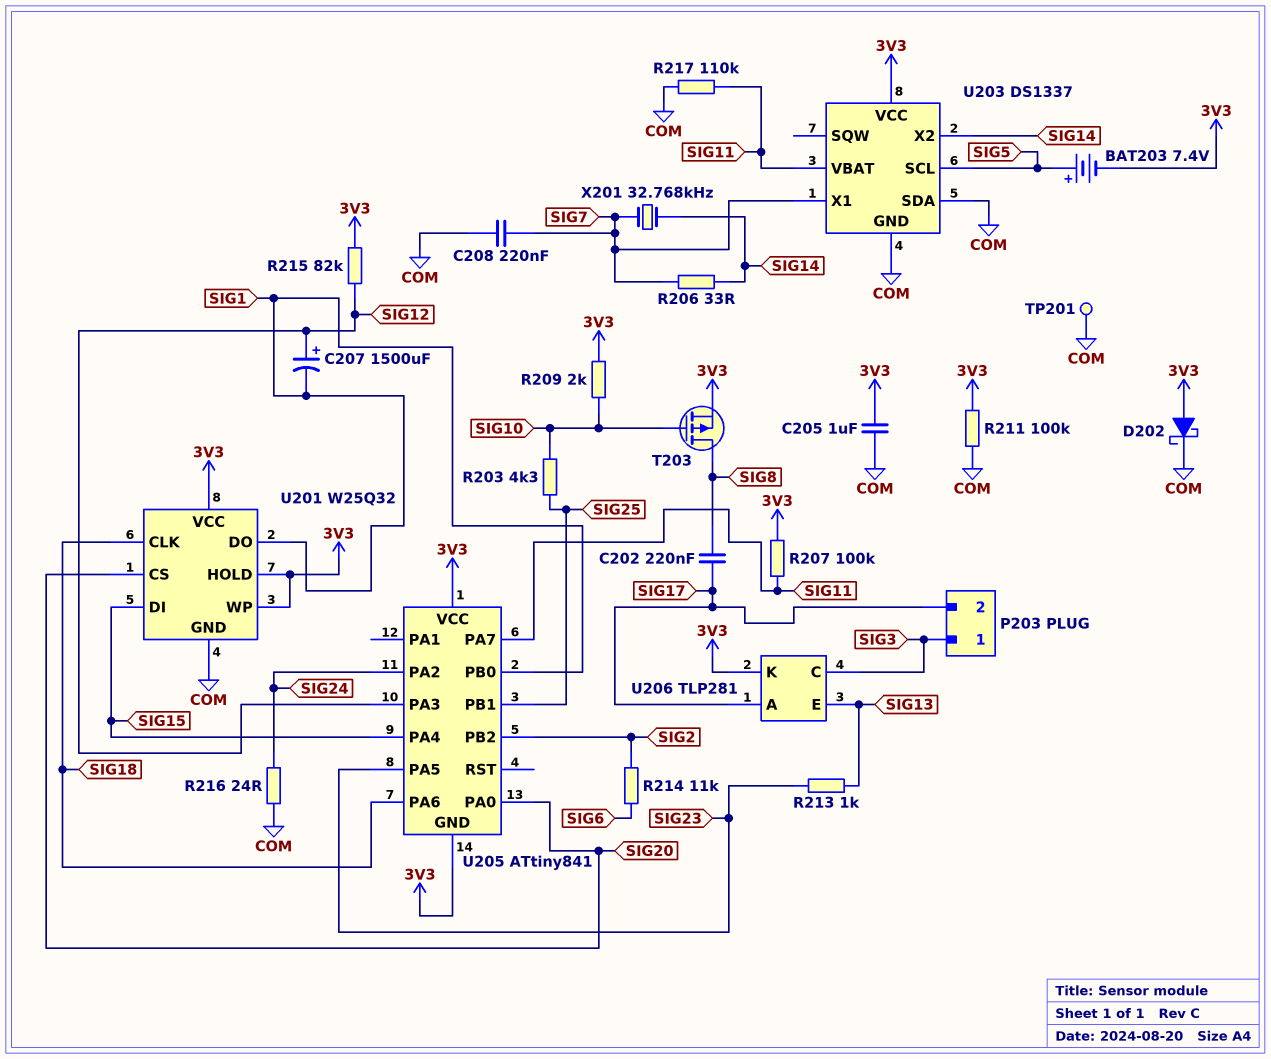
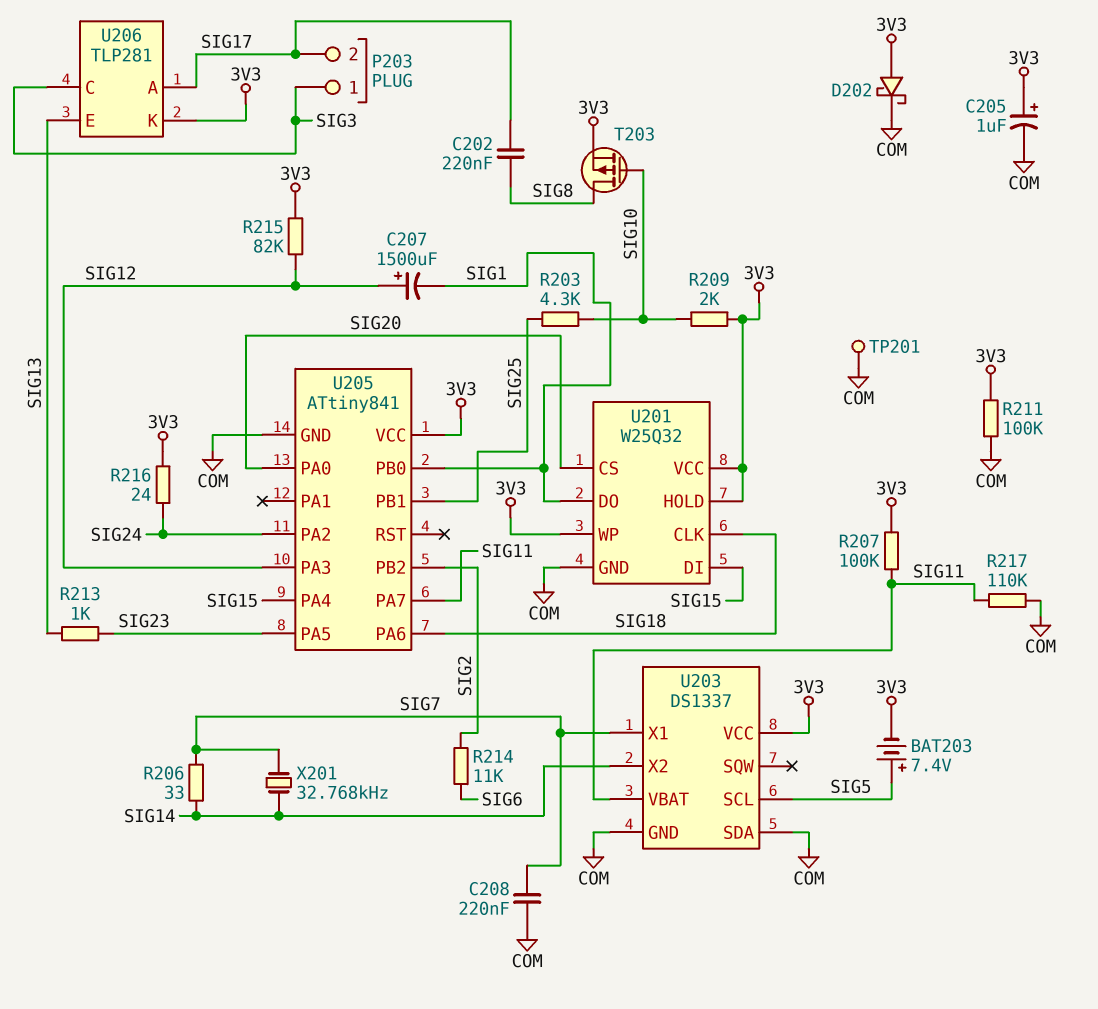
C205: 1uF (3V3, COM) -> 1uF (plus 3V3, minus COM)
R216: 24 (COM, SIG24) -> 24 (3V3, SIG24)
U205 pin GND: 3V3 -> COM

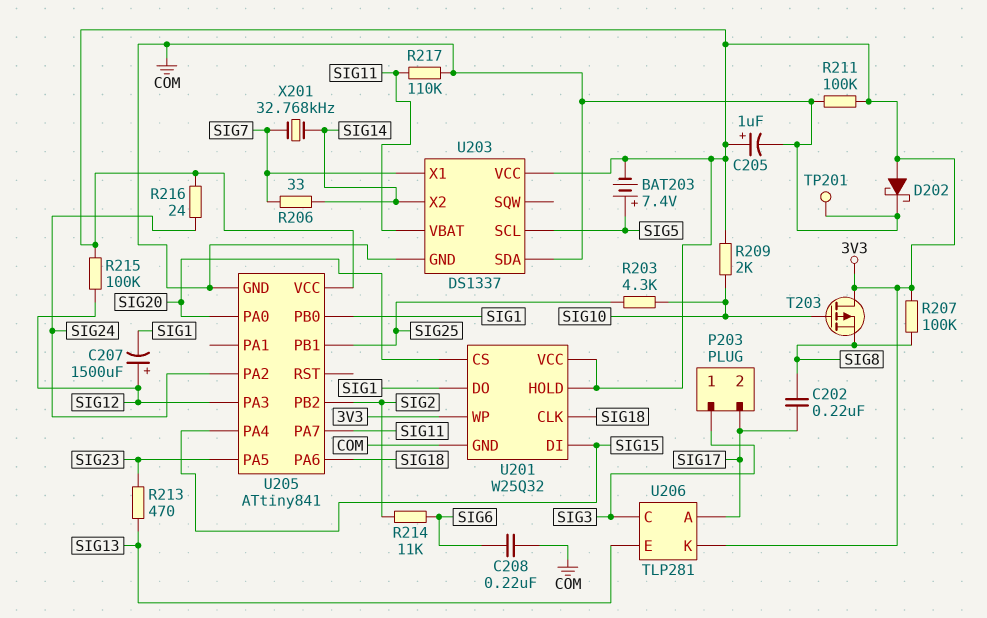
C208: 220nF (COM, SIG7) -> 220nF (COM, SIG6)
R207: 100k (3V3, SIG11) -> 100k (3V3, SIG8)
R213: 1k (SIG13, SIG23) -> 470 (SIG13, SIG23)
R215: 82k (3V3, SIG12) -> 100k (3V3, SIG12)
T203: PMOS (G SIG10, D SIG8, S 3V3) -> PMOS (G SIG10, D 3V3, S SIG8)

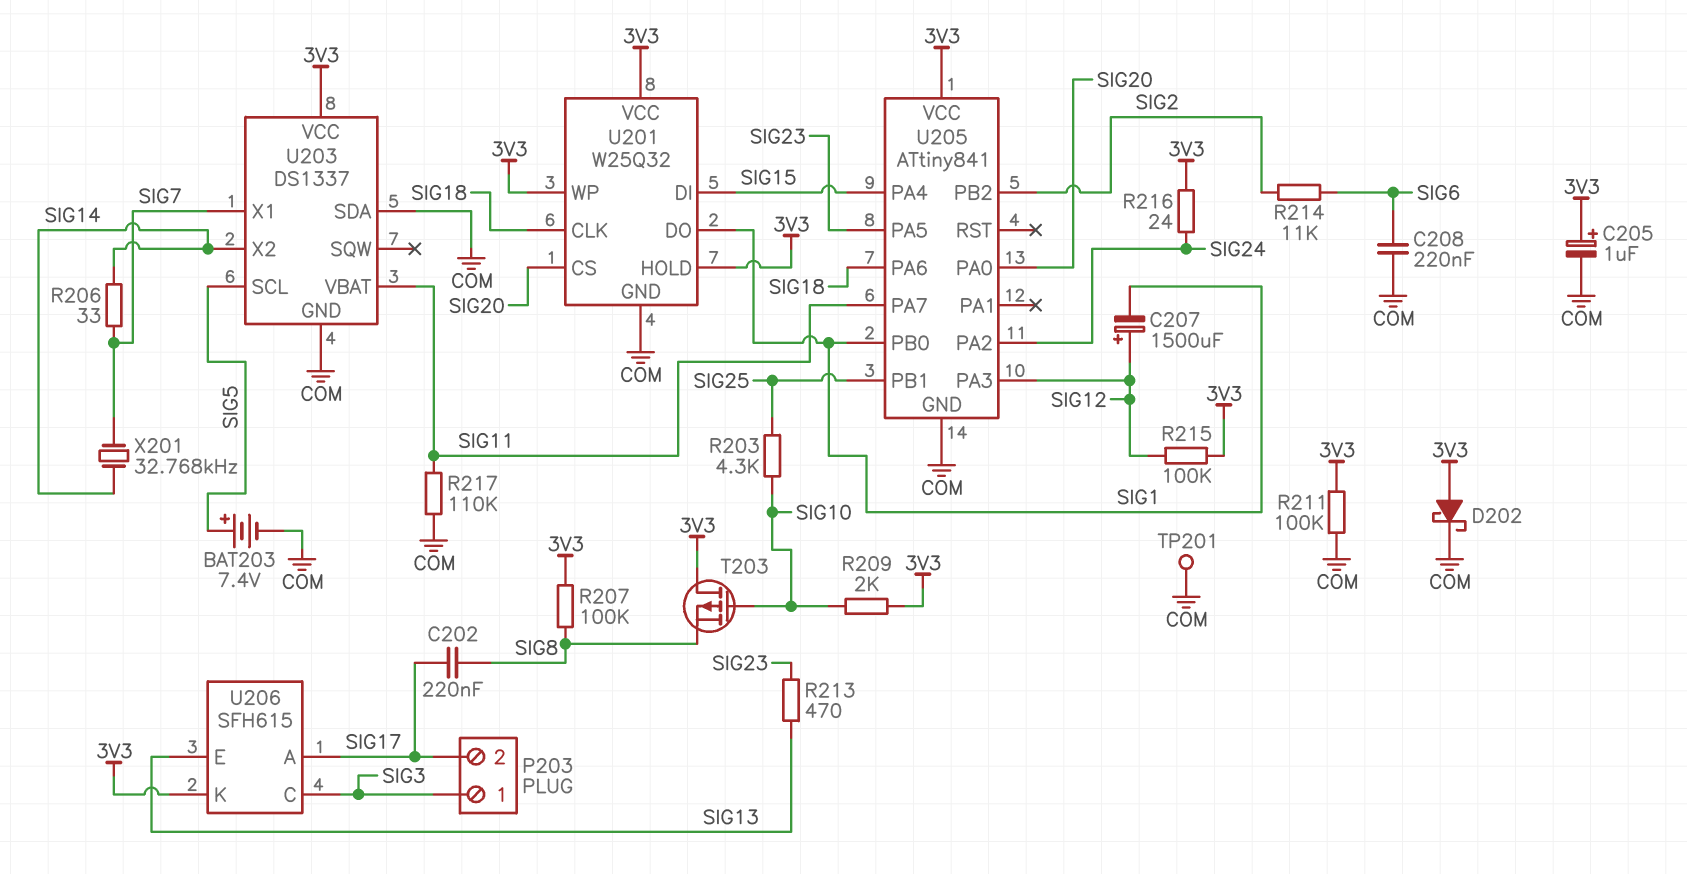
BAT203: 7.4V (plus SIG5, minus 3V3) -> 7.4V (plus SIG5, minus COM)
U206: TLP281 -> SFH615

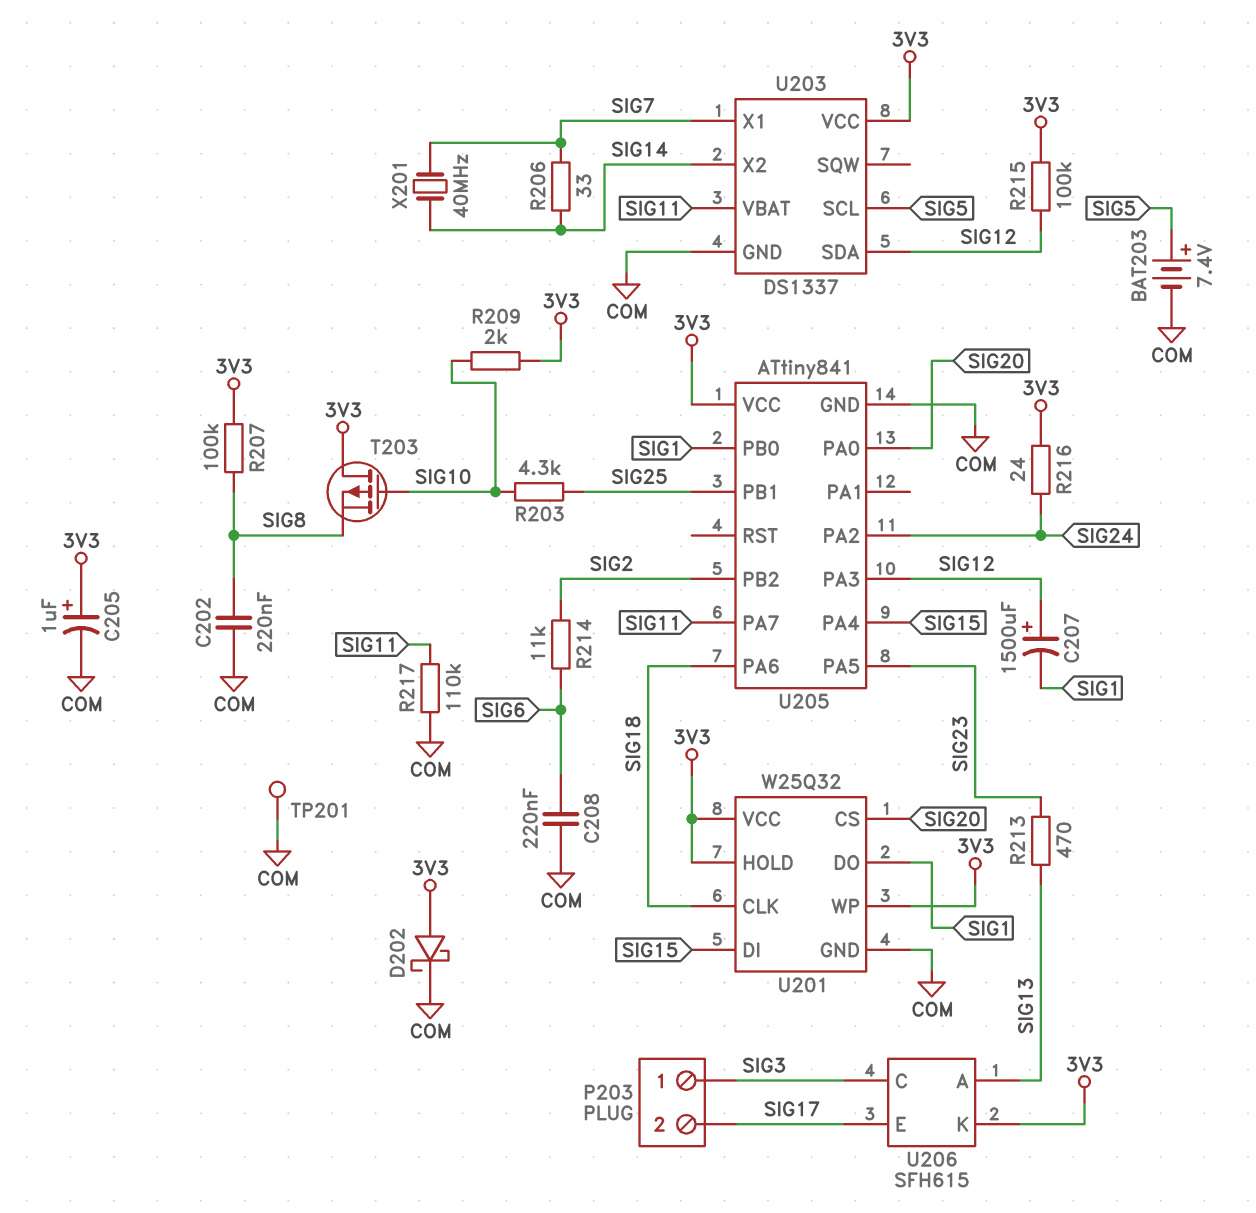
C202: 220nF (SIG8, SIG17) -> 220nF (COM, SIG8)
R211: 100k (3V3, COM) -> none
U203 pin SDA: COM -> SIG12
U206 pin A: SIG17 -> SIG13
U206 pin E: SIG13 -> SIG17
X201: 32.768kHz (SIG7, SIG14) -> 40MHz (SIG7, SIG14)

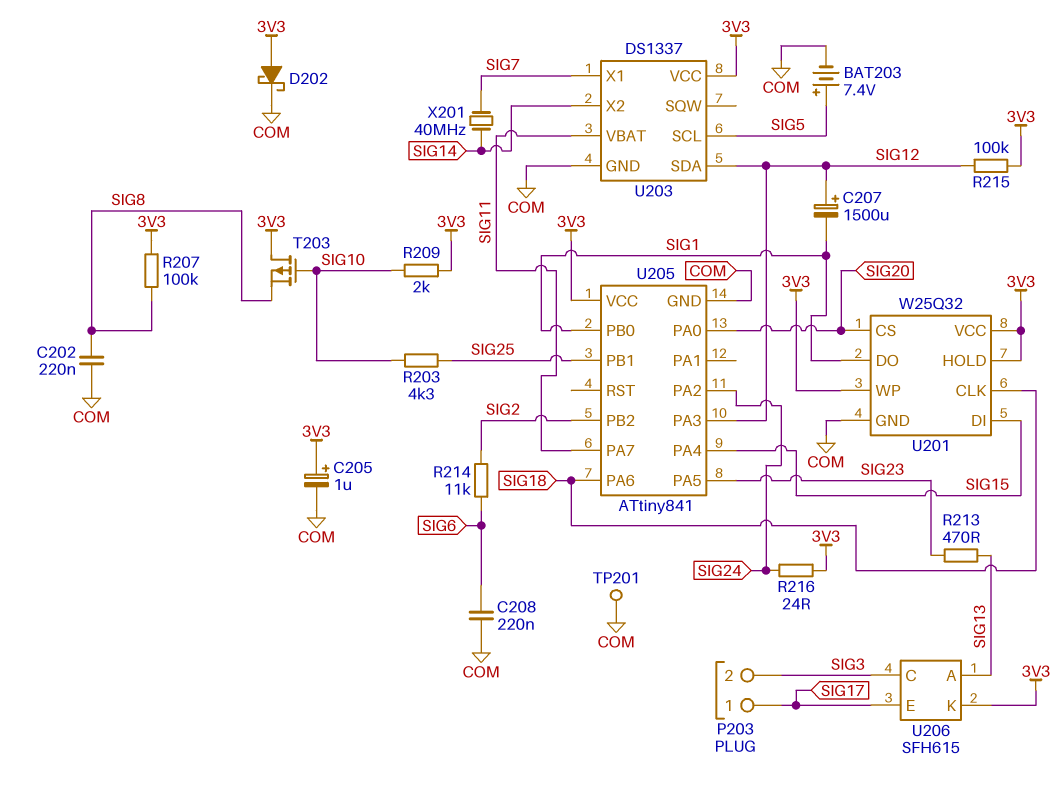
P203 pin 1: SIG3 -> SIG17
P203 pin 2: SIG17 -> SIG3
R206: 33 (SIG7, SIG14) -> none
R217: 110k (COM, SIG11) -> none

